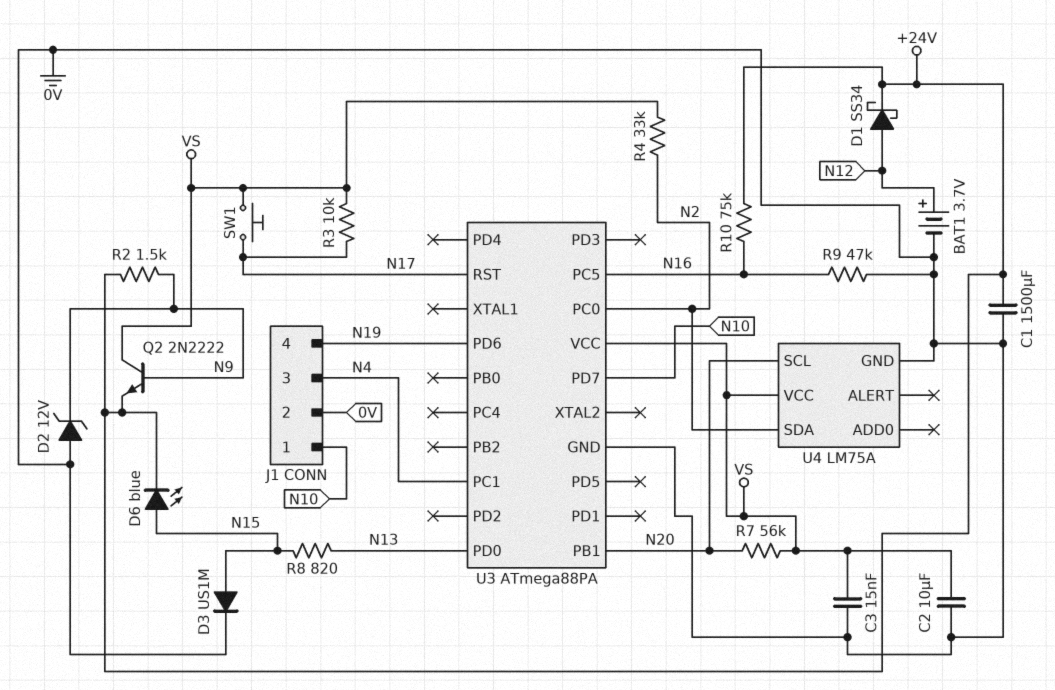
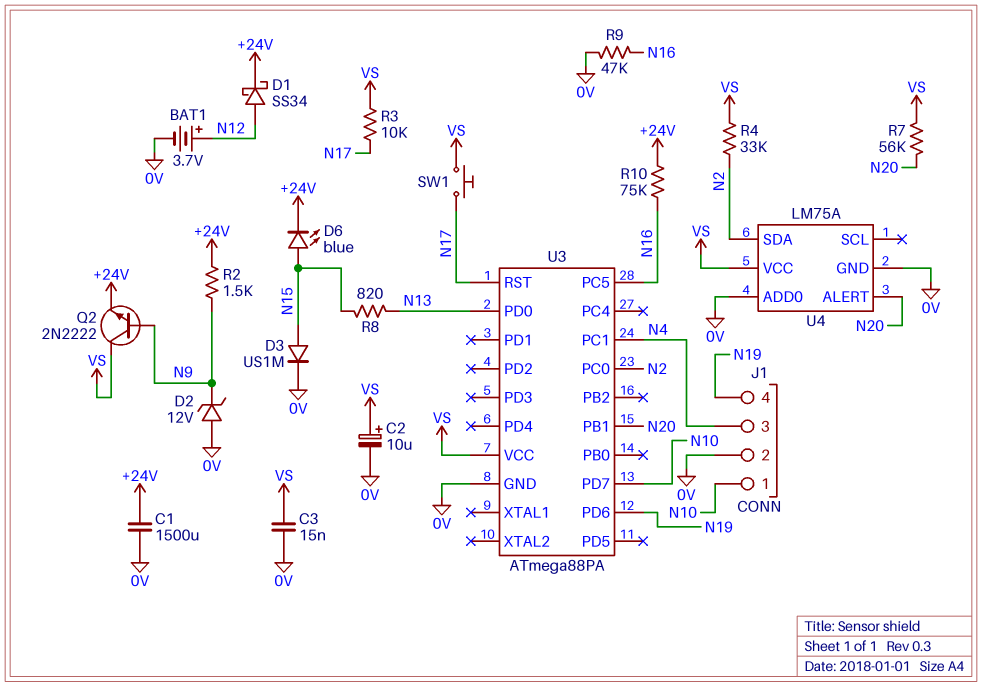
C2: 10uF (0V, VS) -> 10uF (plus VS, minus 0V)
U4 pin ADD0: none -> 0V
U4 pin ALERT: none -> N20
U4 pin SCL: N20 -> none

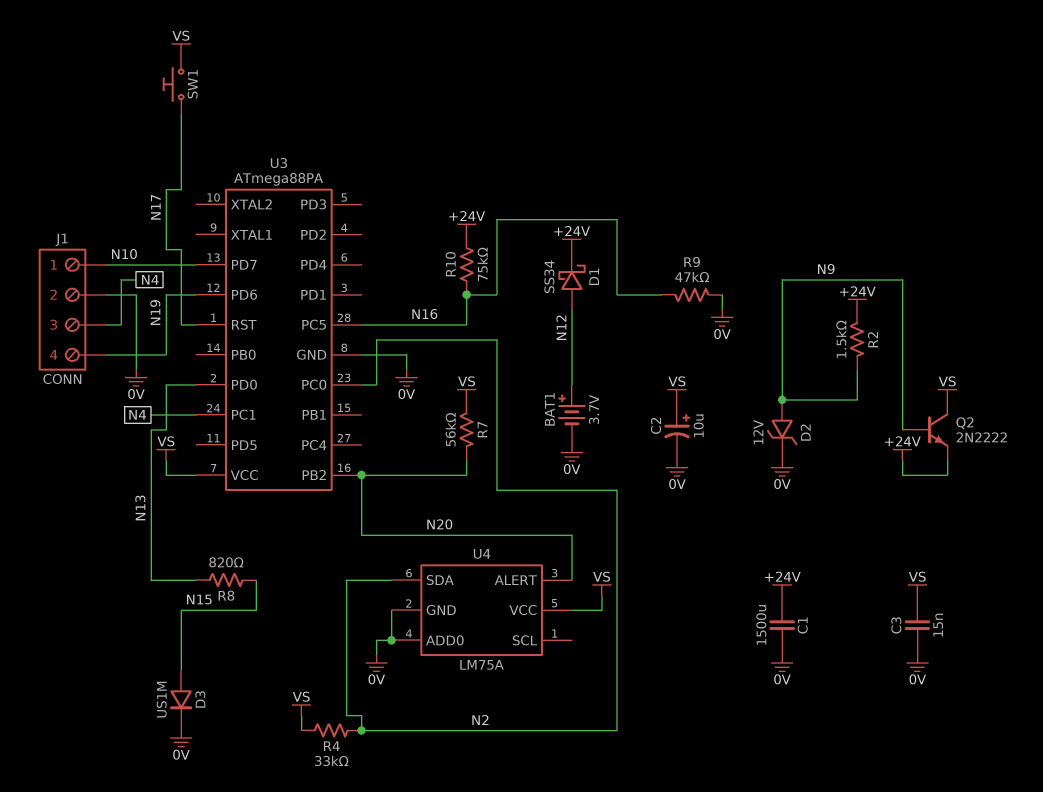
D2: zener 12V (A 0V, K N9) -> zener 12V (A N9, K 0V)
D6: LED blue (A N15, K +24V) -> none
R3: 10k (N17, VS) -> none
U3 pin PB1: N20 -> none
U3 pin PB2: none -> N20

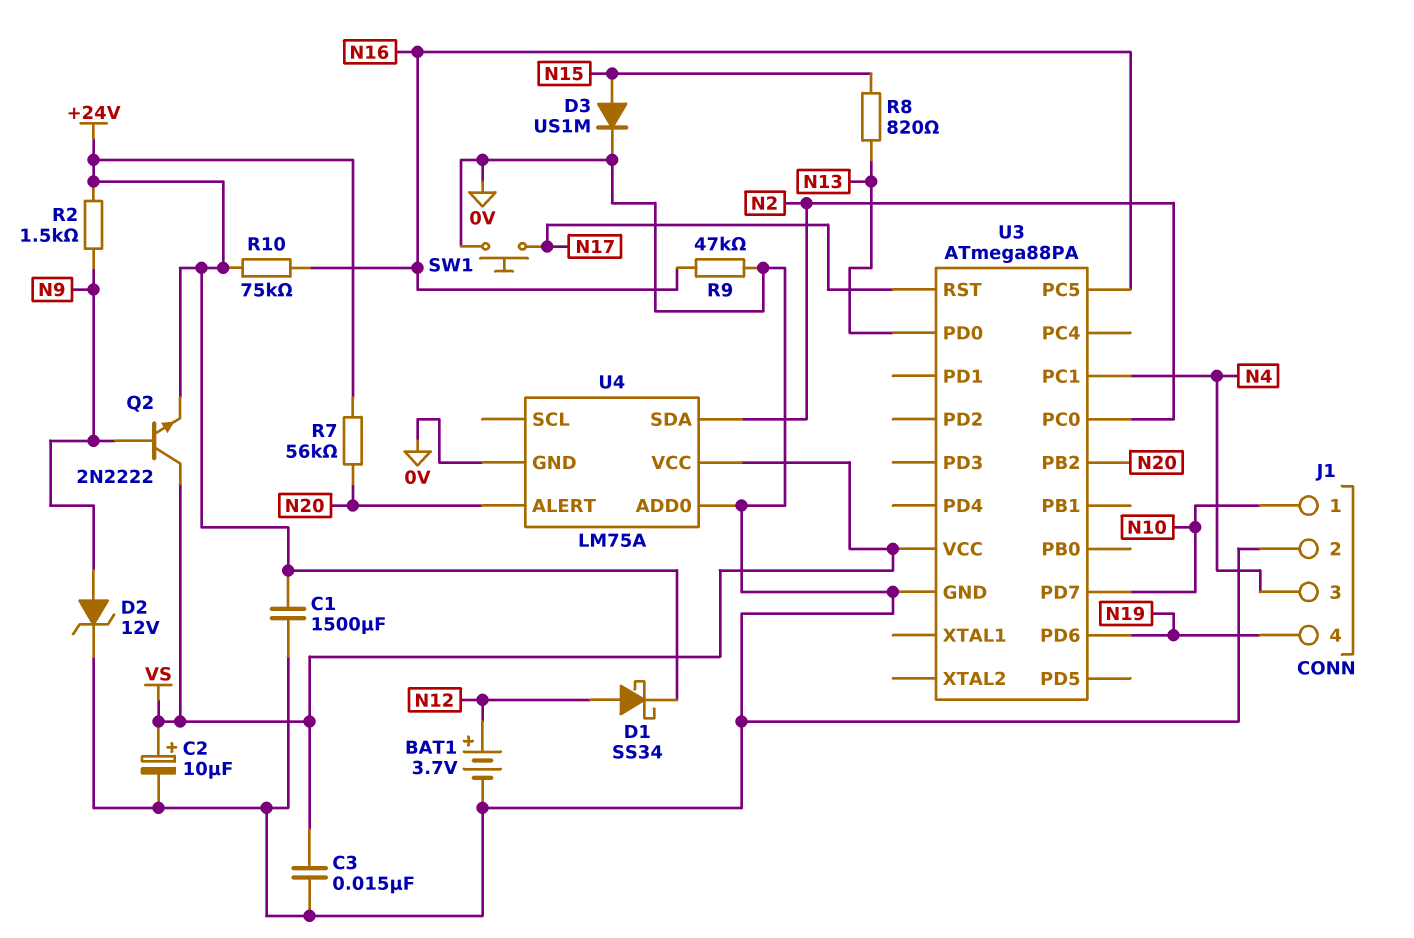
R4: 33k (N2, VS) -> none
R7: 56k (N20, VS) -> 56k (+24V, N20)
SW1: button (N17, VS) -> button (0V, N17)

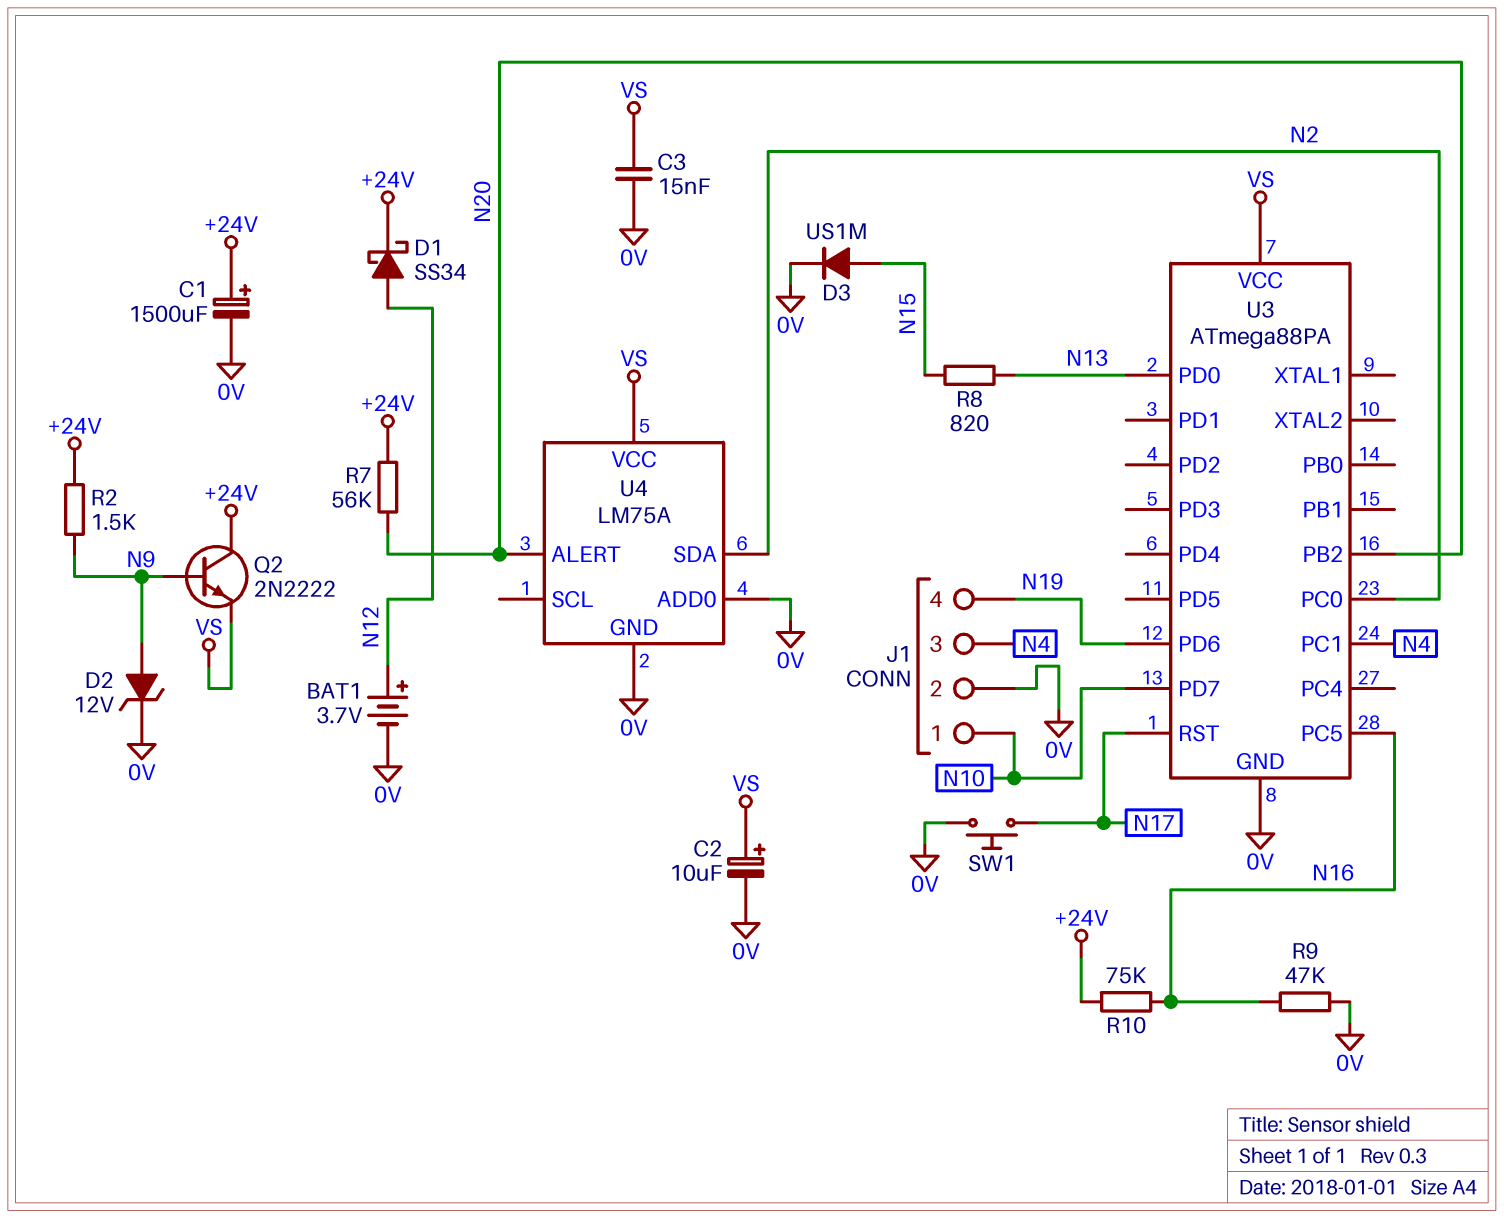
C1: 1500uF (+24V, 0V) -> 1500uF (plus +24V, minus 0V)
Q2: NPN 2N2222 (B N9, C VS, E +24V) -> NPN 2N2222 (B N9, C +24V, E VS)

